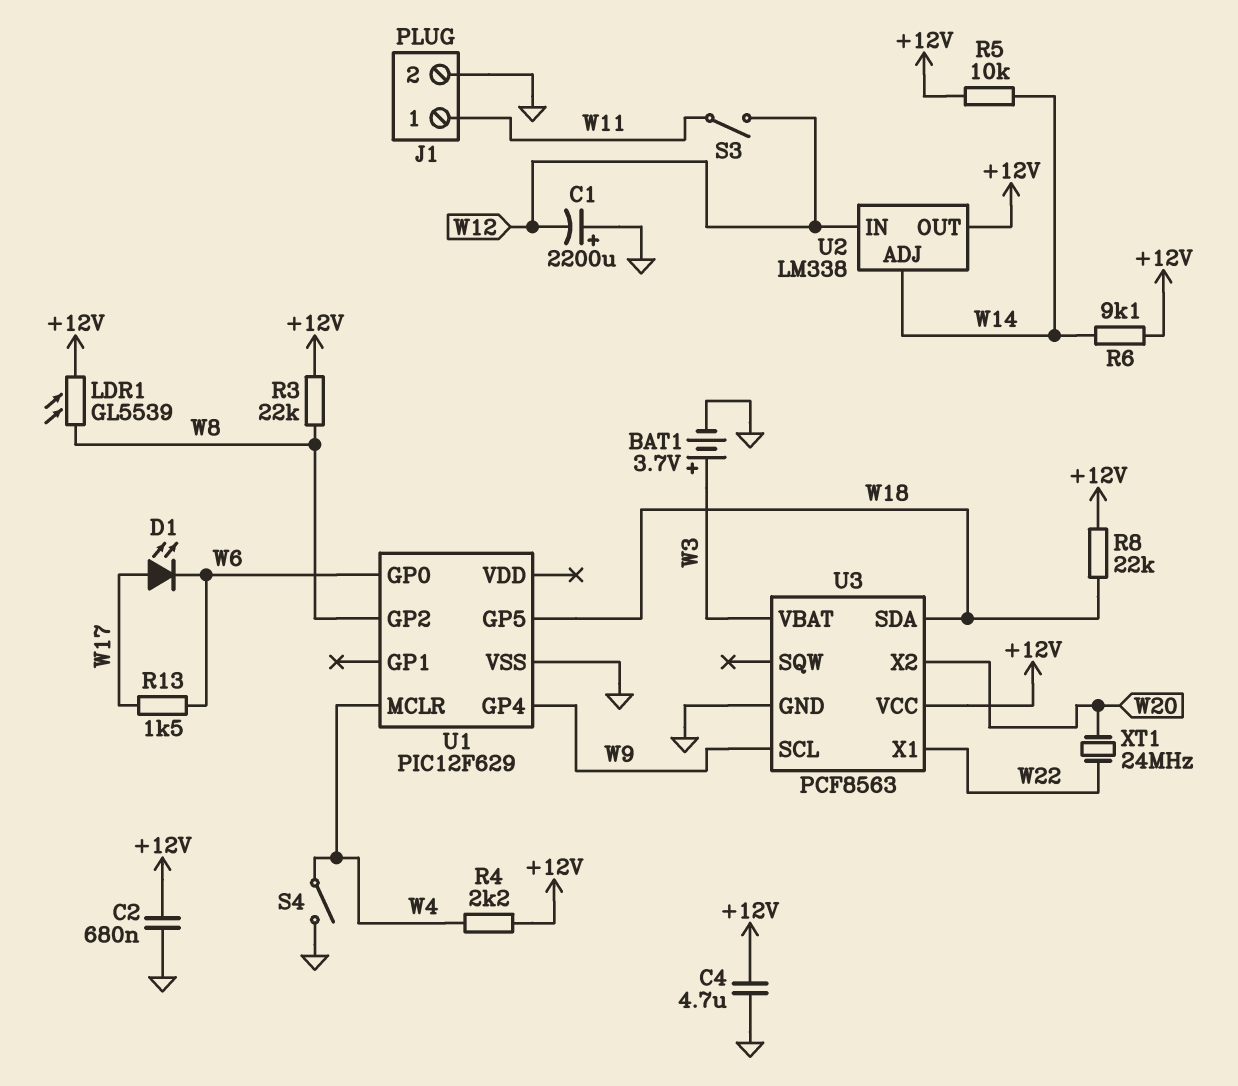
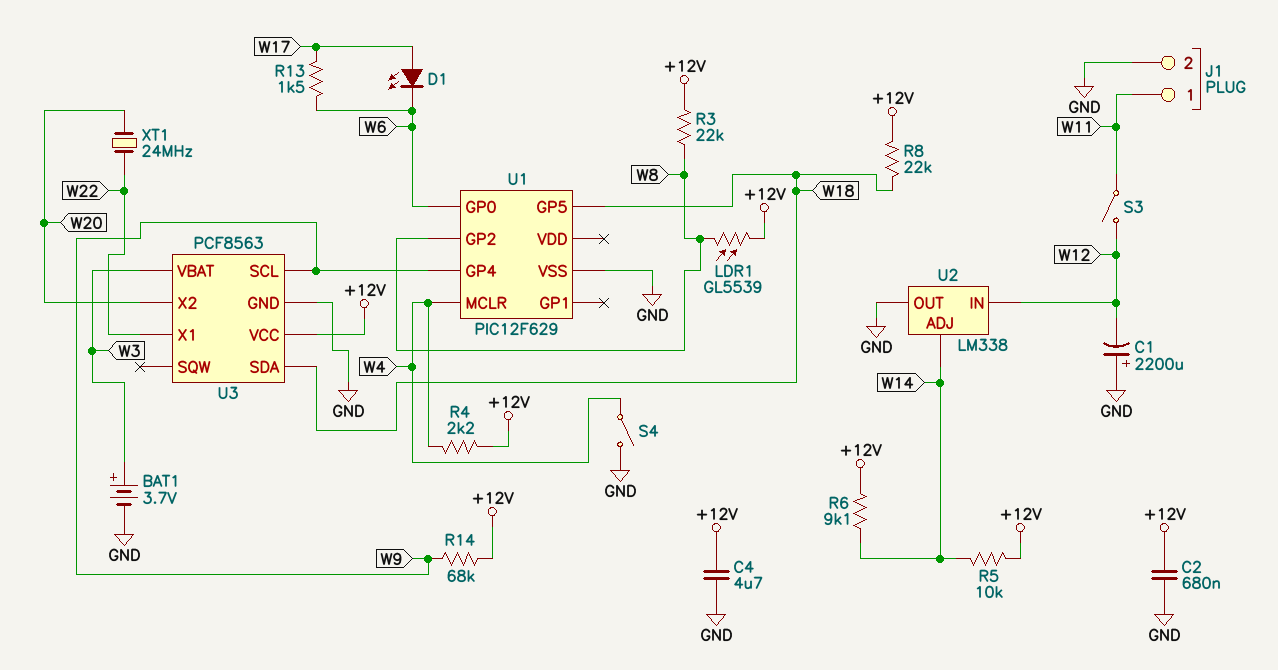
R14: none -> 68k (+12V, W9)
U2 pin OUT: +12V -> GND

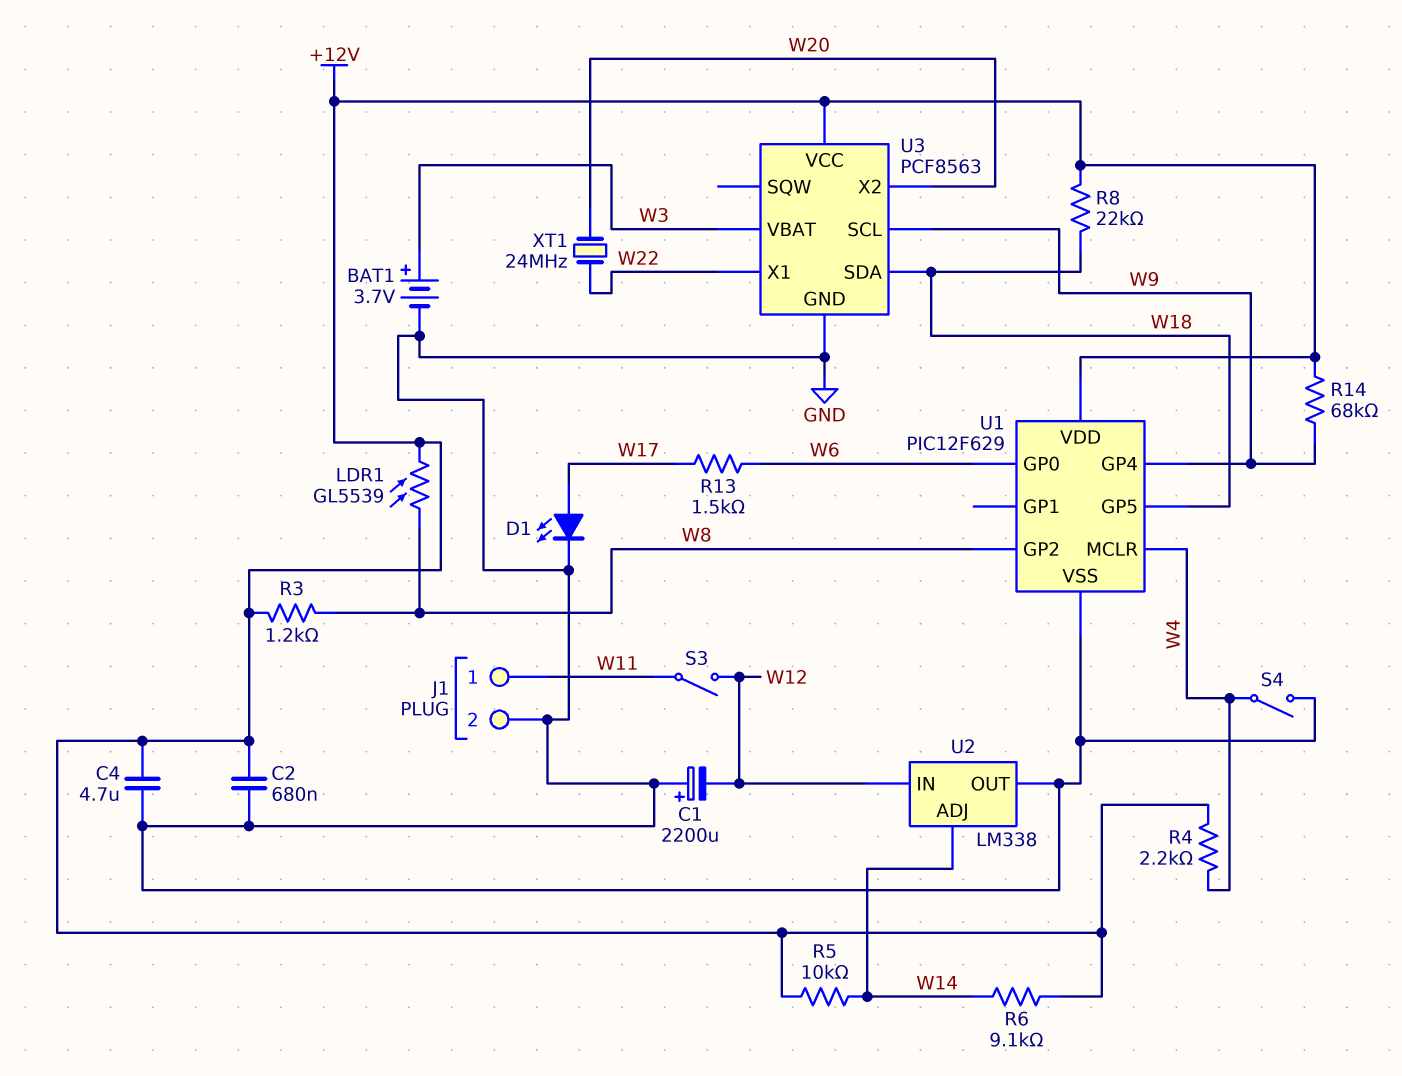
D1: LED (A W17, K W6) -> LED (A W17, K GND)
R3: 22k (+12V, W8) -> 1.2k (+12V, W8)
U1 pin VDD: none -> +12V

